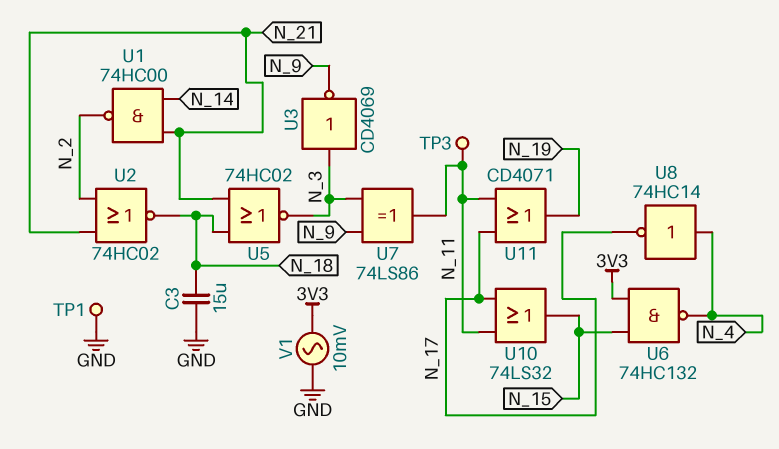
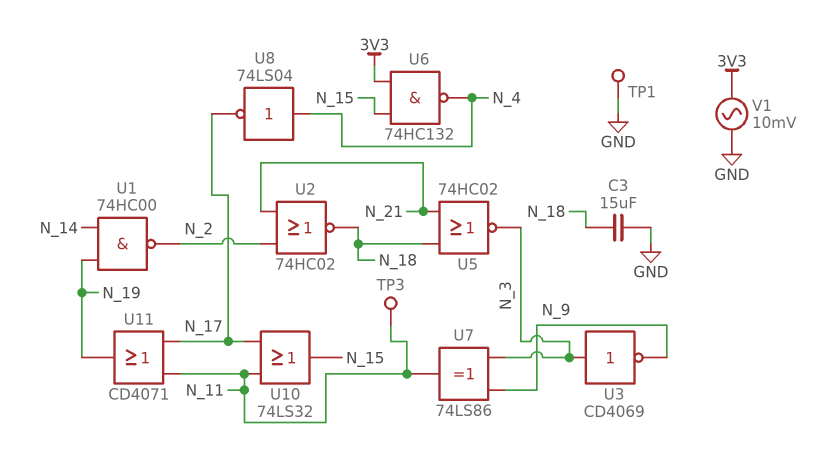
U1: NAND 74HC00 (in N_14, in N_21, out N_2) -> NAND 74HC00 (in N_14, in N_19, out N_2)
U8: NOT 74HC14 (in N_4, out N_17) -> NOT 74LS04 (in N_4, out N_17)

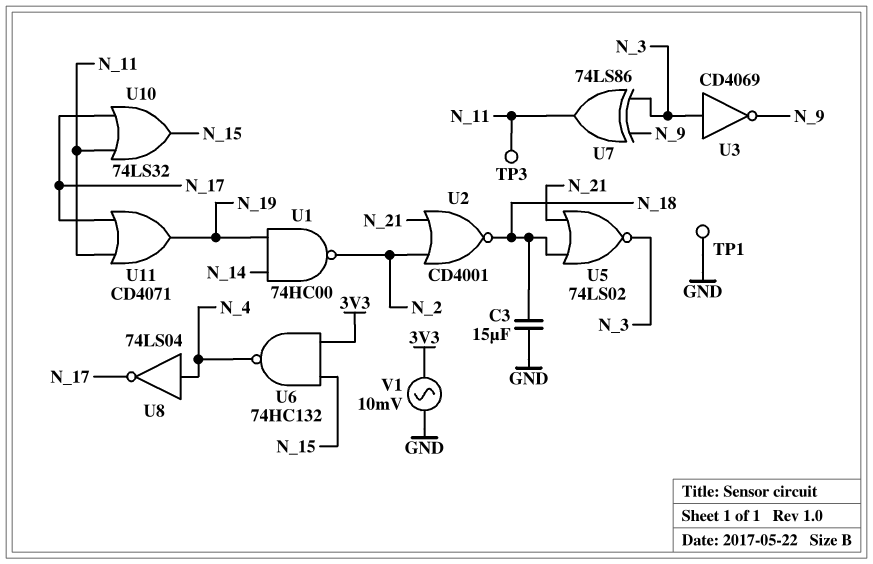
U2: NOR 74HC02 (in N_2, in N_21, out N_18) -> NOR CD4001 (in N_2, in N_21, out N_18)
U5: NOR 74HC02 (in N_18, in N_21, out N_3) -> NOR 74LS02 (in N_18, in N_21, out N_3)

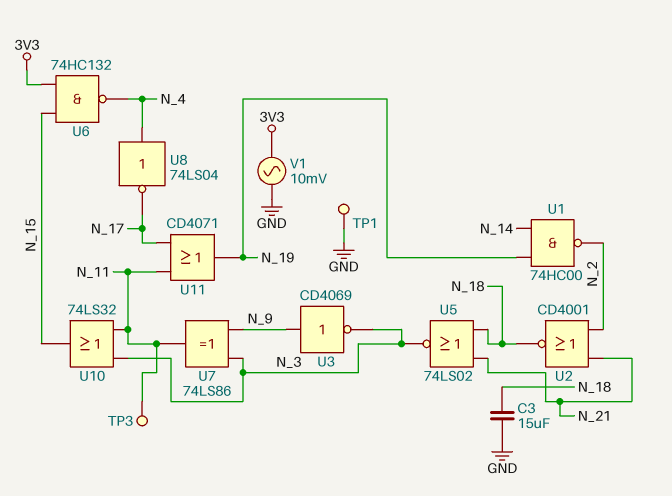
U3: NOT CD4069 (in N_3, out N_9) -> NOT CD4069 (in N_9, out N_3)
U10: OR 74LS32 (in N_11, in N_17, out N_15) -> OR 74LS32 (in N_3, in N_11, out N_15)

